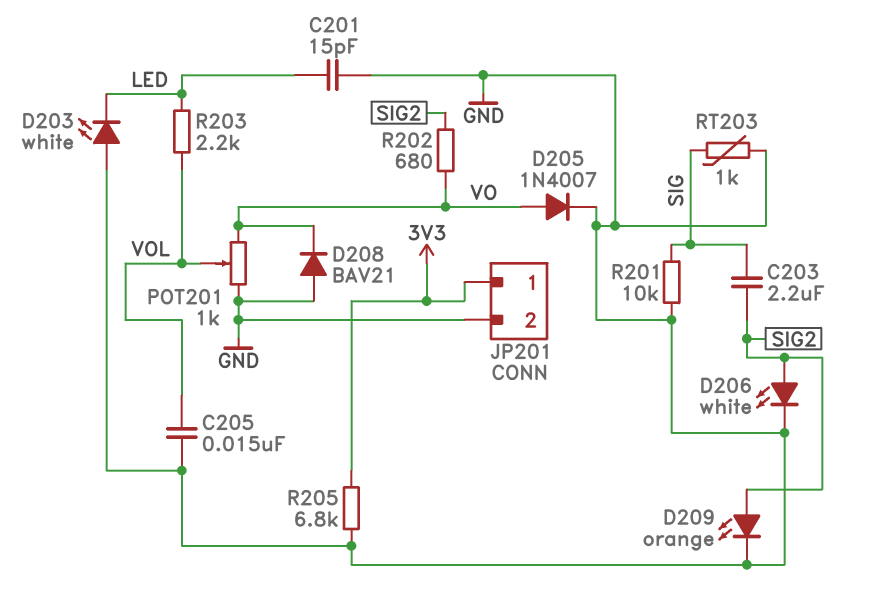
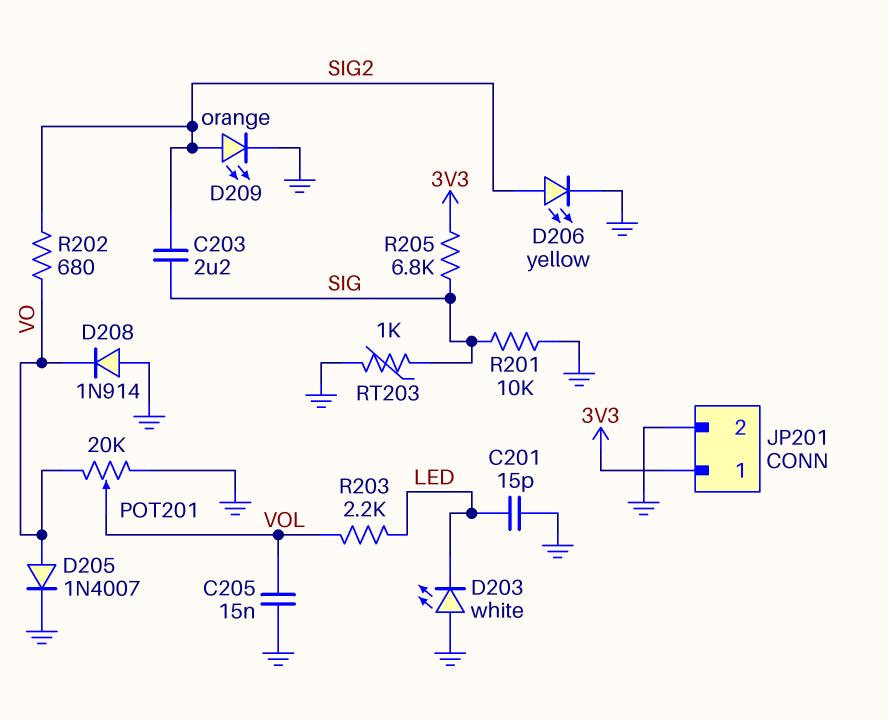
D206: LED white (A SIG2, K GND) -> LED yellow (A SIG2, K GND)
D208: diode BAV21 (A GND, K VO) -> diode 1N914 (A GND, K VO)
POT201: 1k (GND, VO, wiper VOL) -> 20k (GND, VO, wiper VOL)
R205: 6.8k (3V3, GND) -> 6.8k (3V3, SIG)

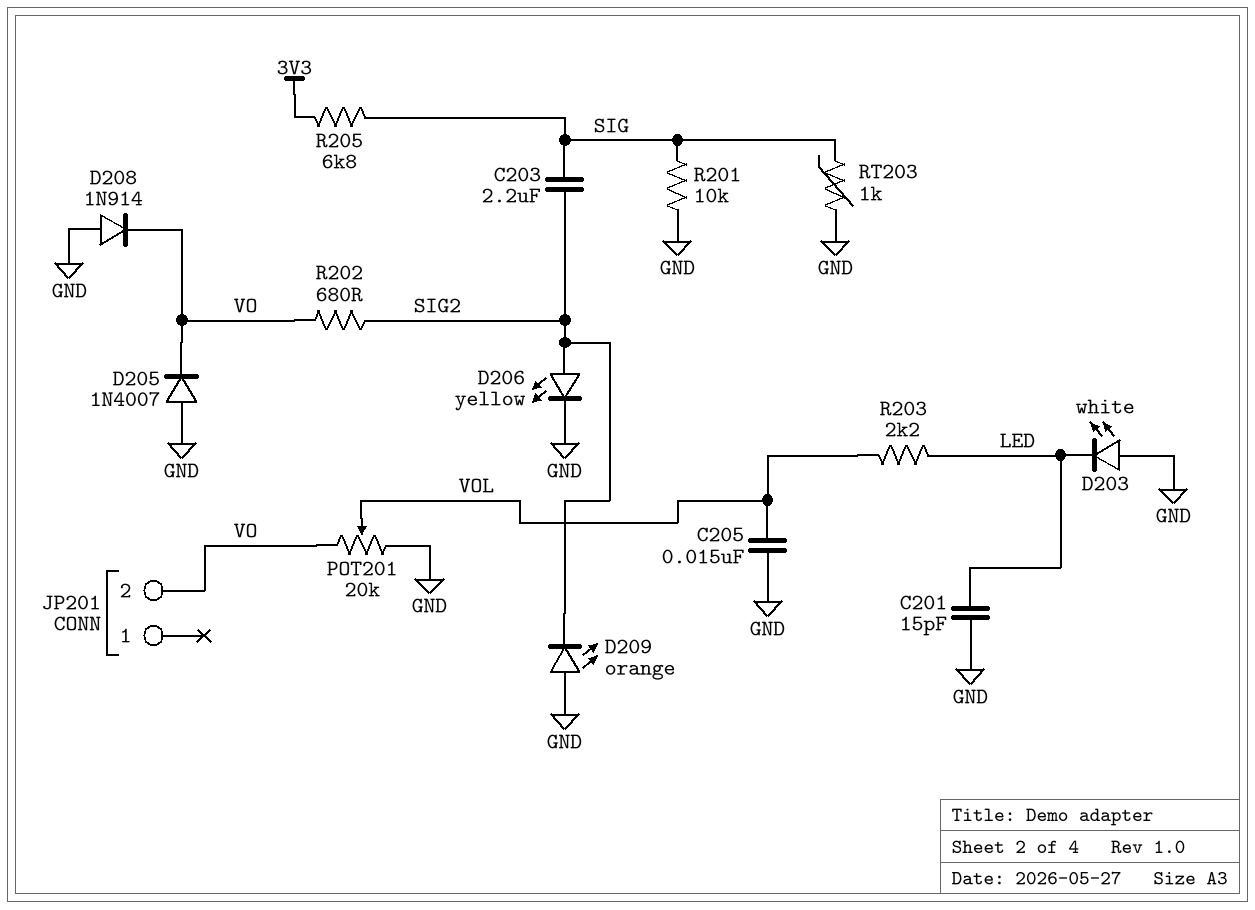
D205: diode 1N4007 (A VO, K GND) -> diode 1N4007 (A GND, K VO)
D209: LED orange (A SIG2, K GND) -> LED orange (A GND, K SIG2)
JP201 pin 1: 3V3 -> none
JP201 pin 2: GND -> VO

